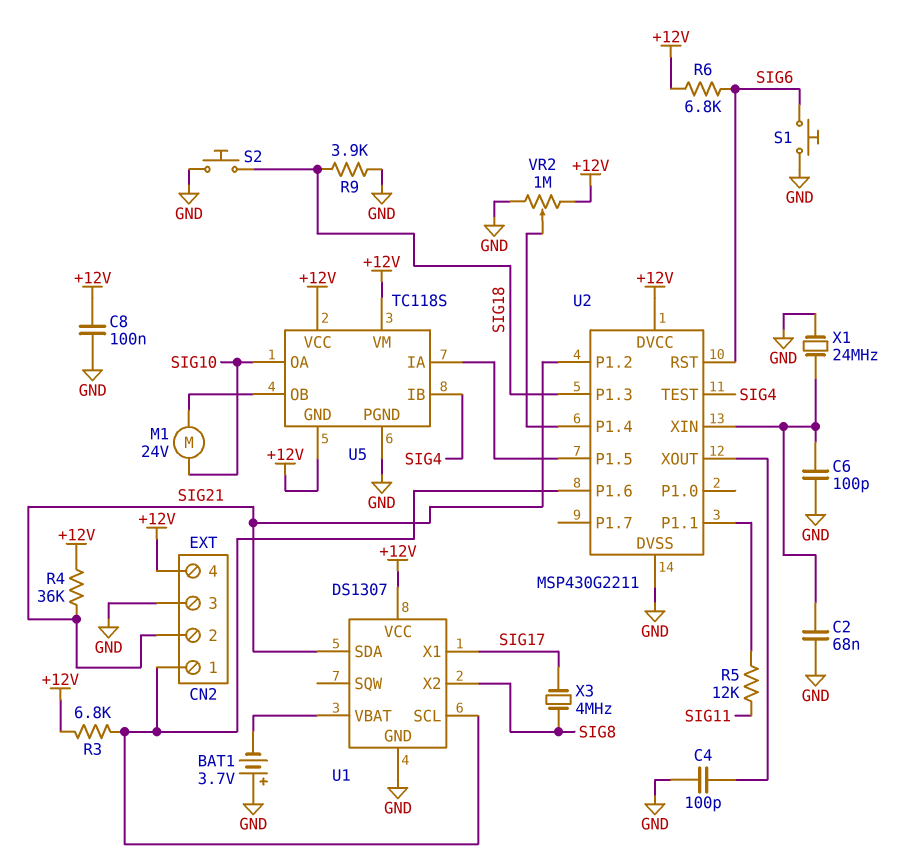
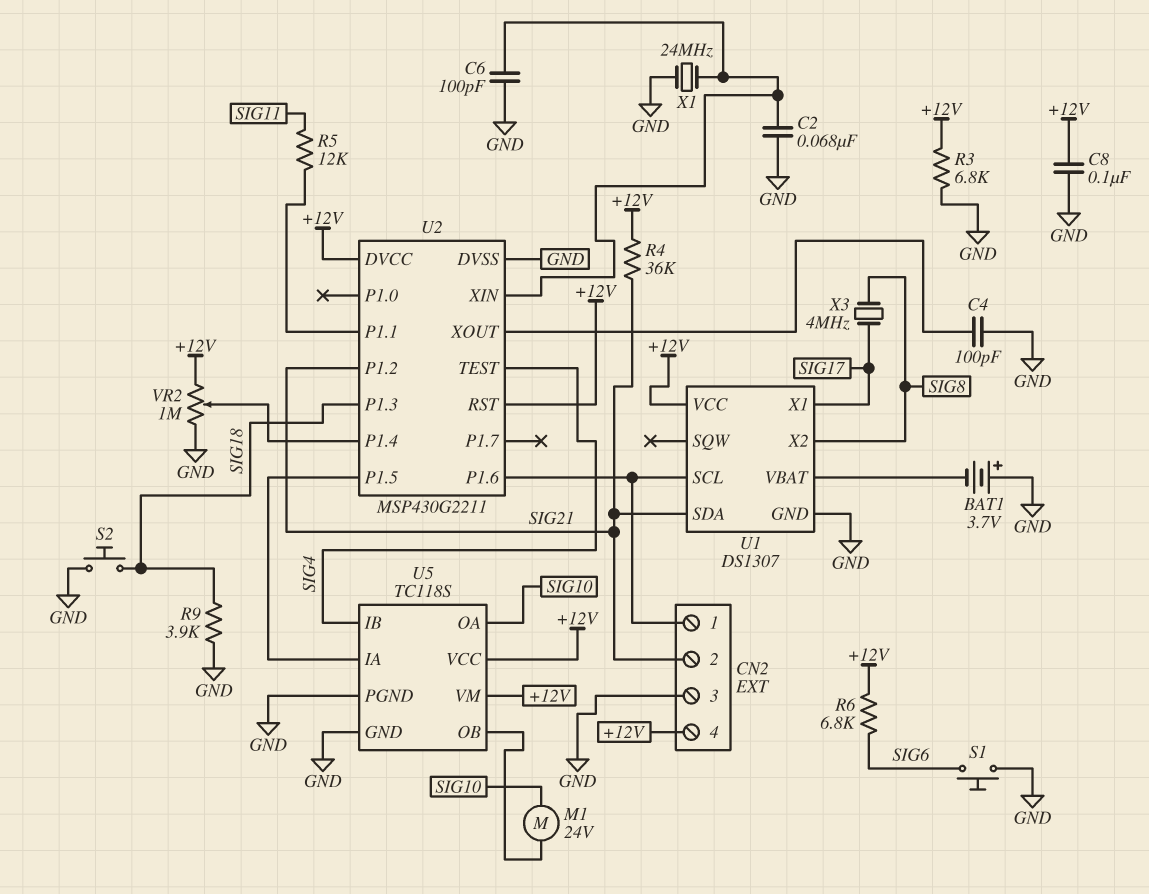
R3: 6.8k (+12V, CN2/1) -> 6.8k (+12V, GND)
U2 pin RST: SIG6 -> +12V
U5 pin GND: +12V -> GND

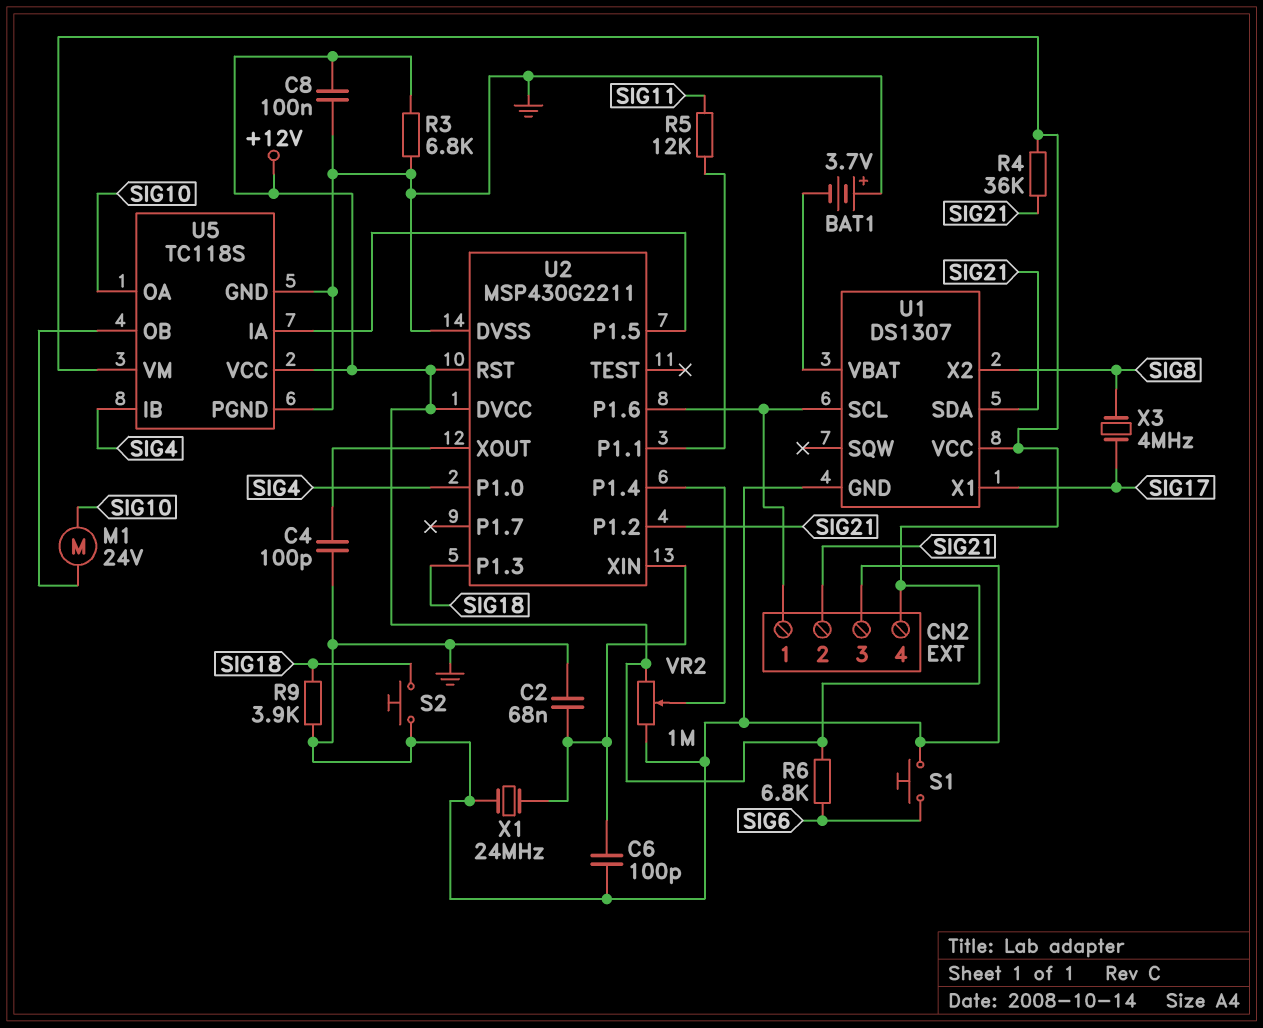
U2 pin P1.0: none -> SIG4
U2 pin TEST: SIG4 -> none

